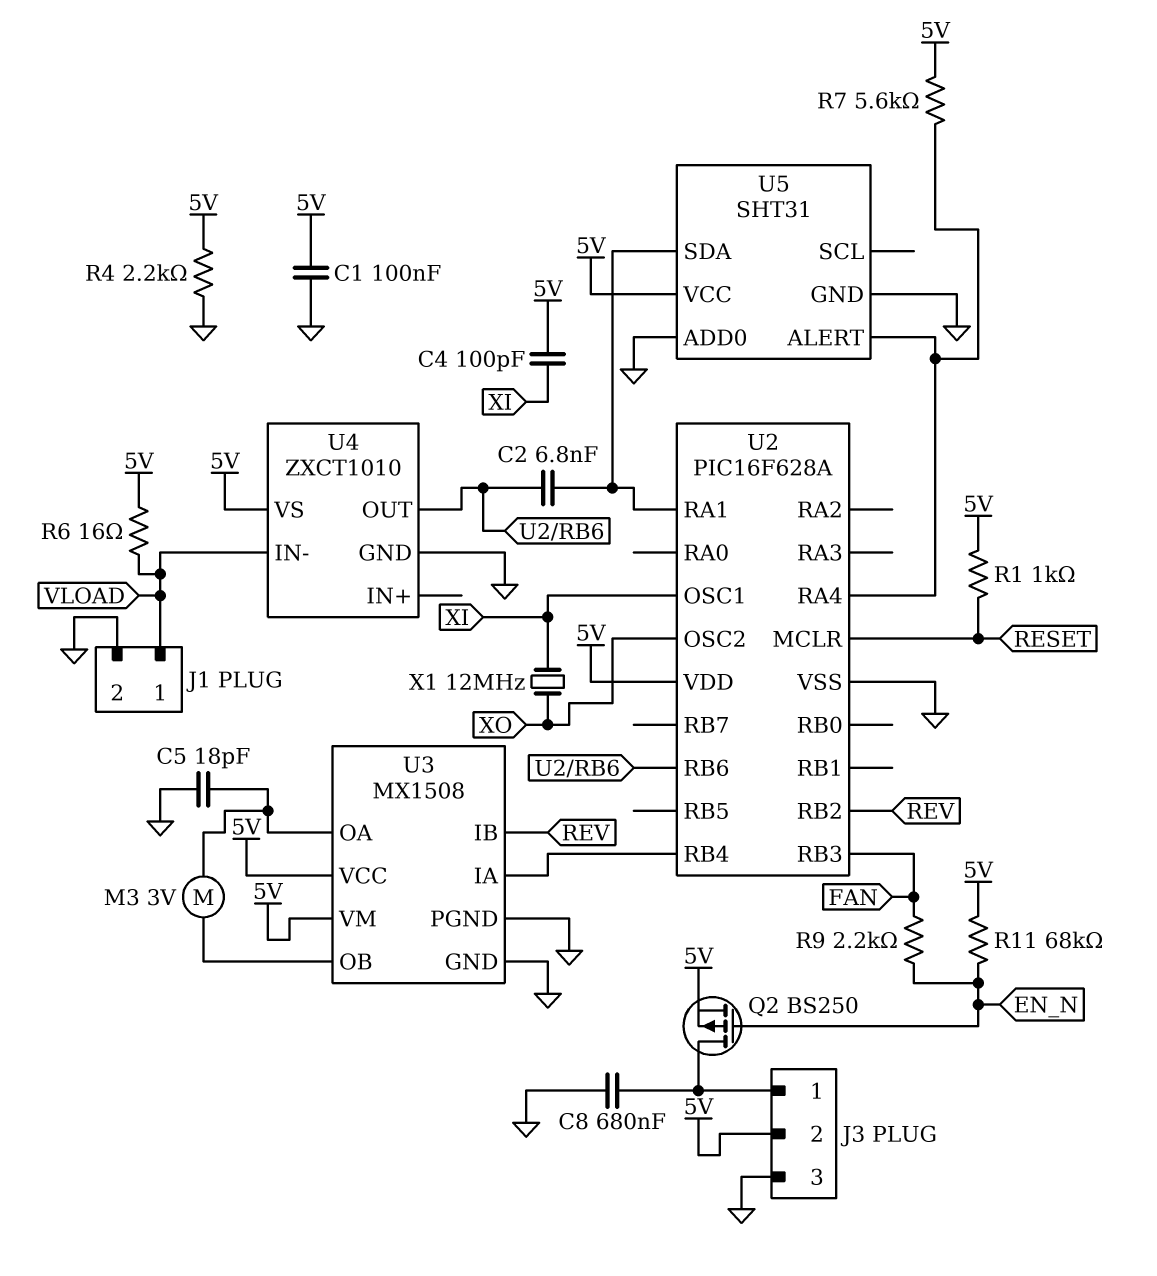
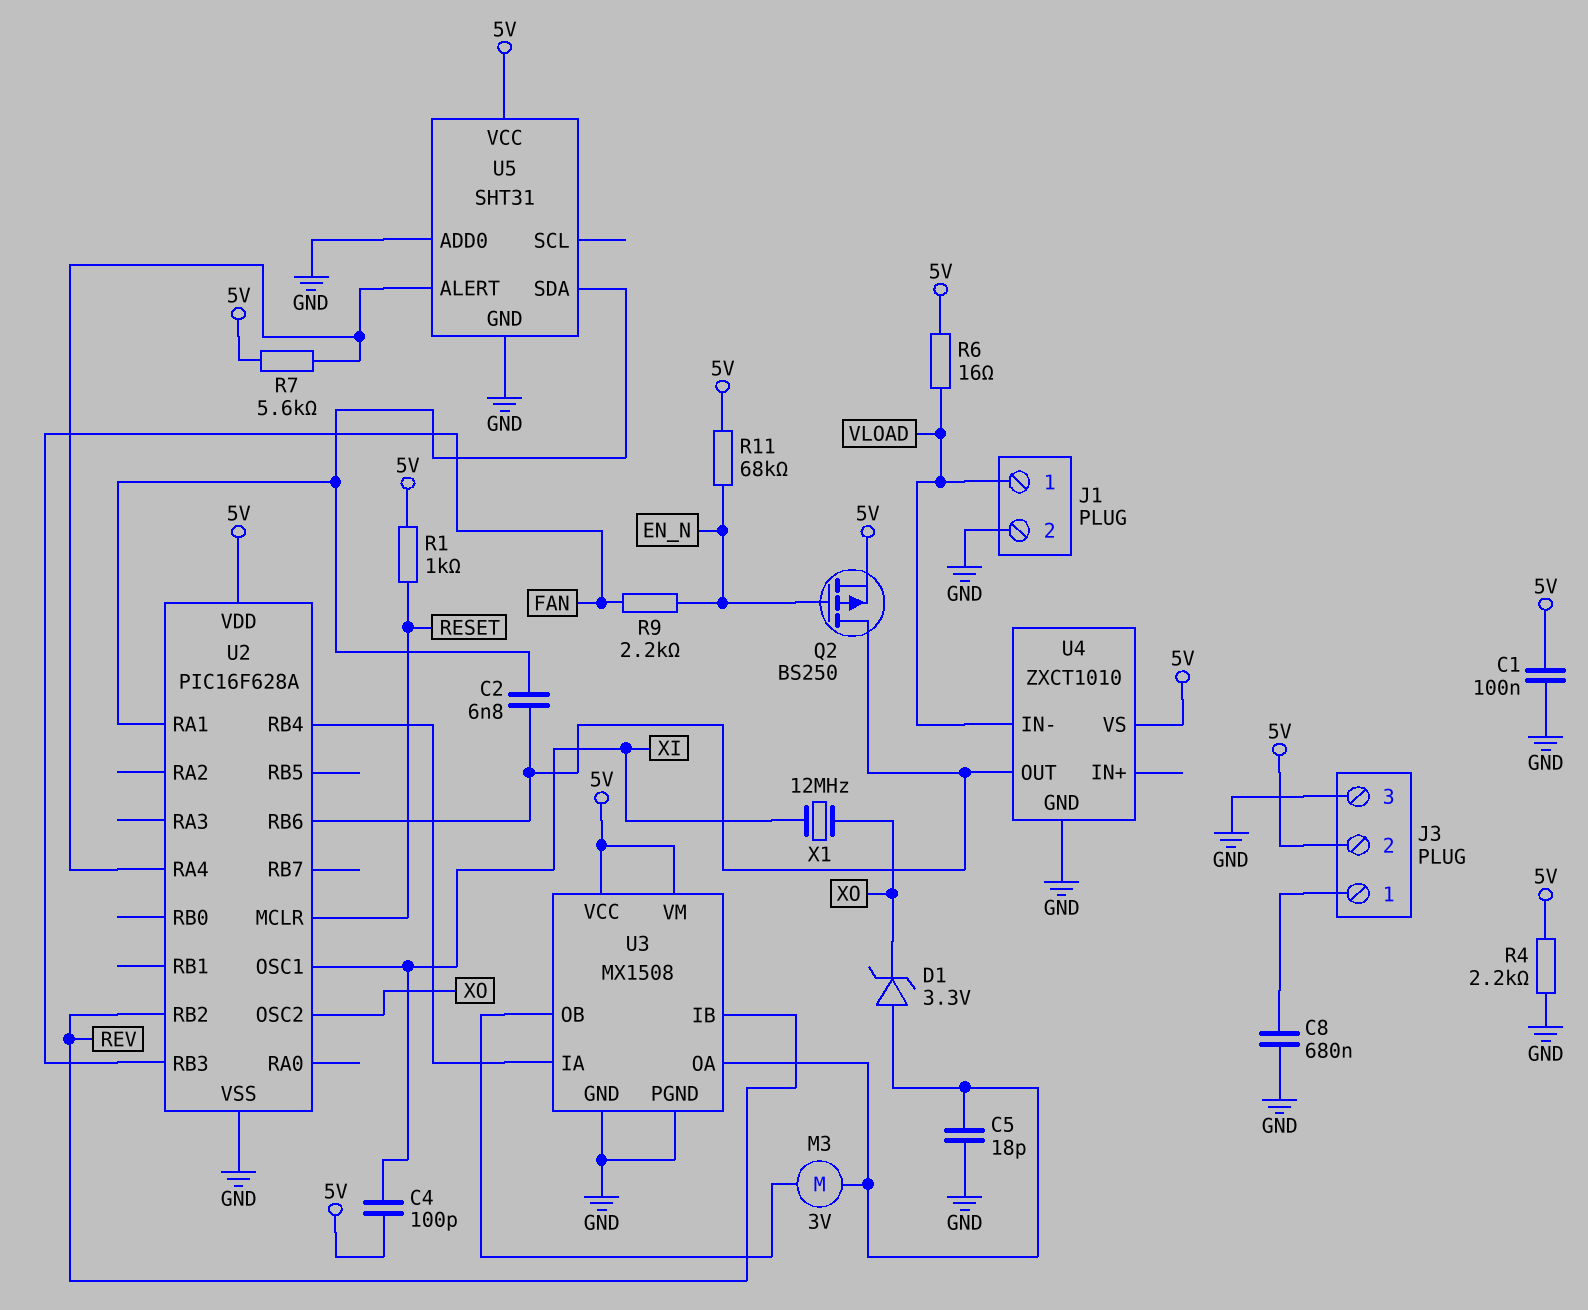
D1: none -> zener 3.3V (A U3/OA, K XO)
Q2: PMOS BS250 (G EN_N, D J3/1, S 5V) -> PMOS BS250 (G EN_N, D U2/RB6, S 5V)

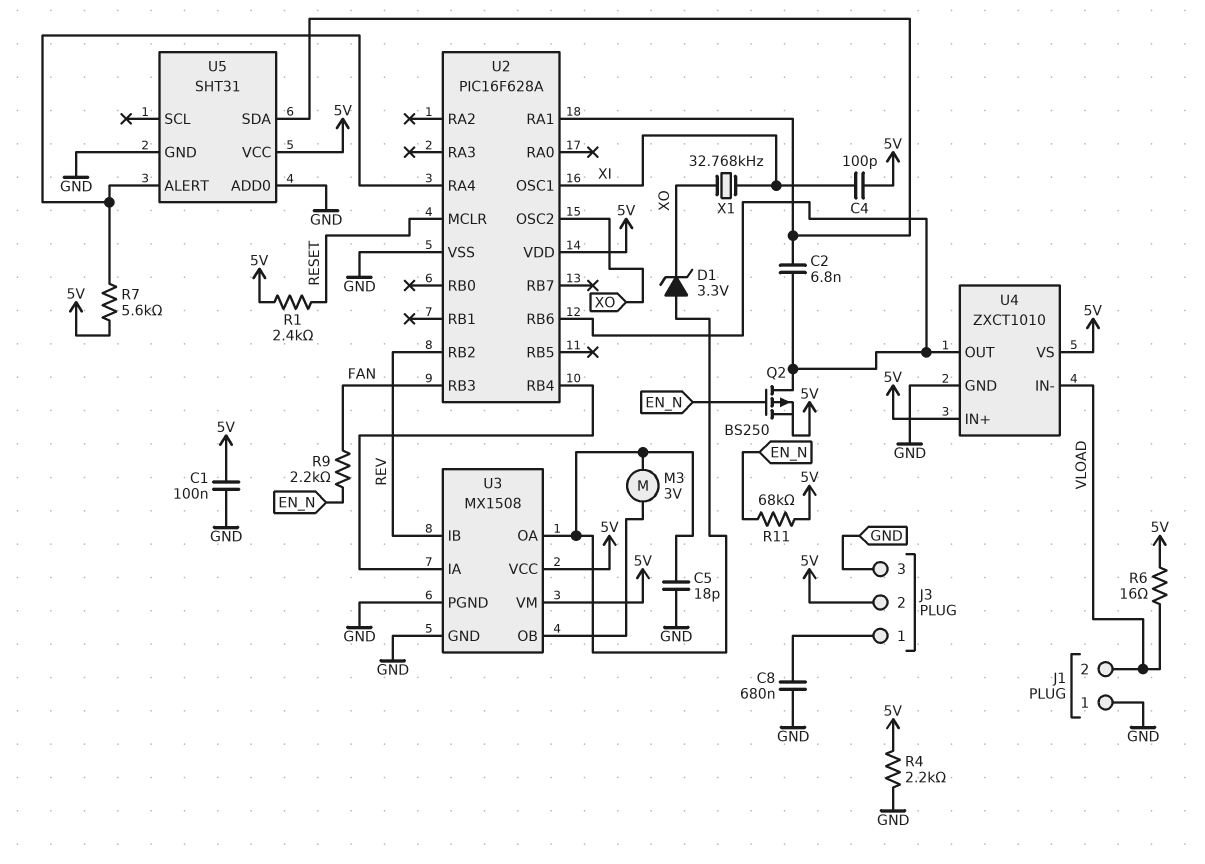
J1 pin 1: VLOAD -> GND
J1 pin 2: GND -> VLOAD
R1: 1k (5V, RESET) -> 2.4k (5V, RESET)
U4 pin IN+: none -> 5V
X1: 12MHz (XI, XO) -> 32.768kHz (XI, XO)

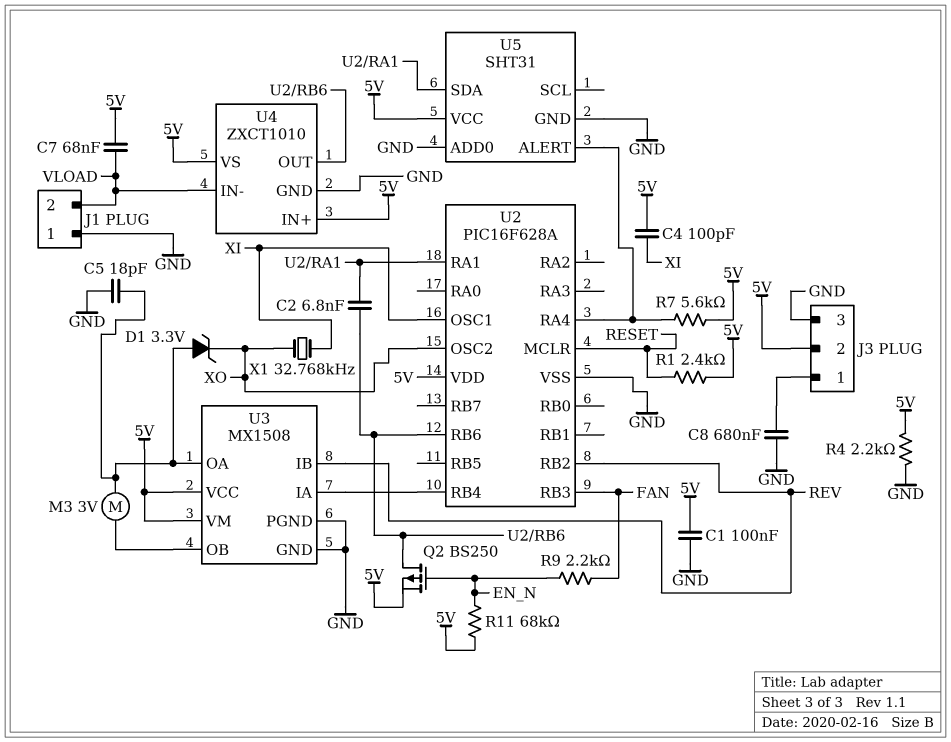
C7: none -> 68nF (5V, VLOAD)
R6: 16 (5V, VLOAD) -> none

